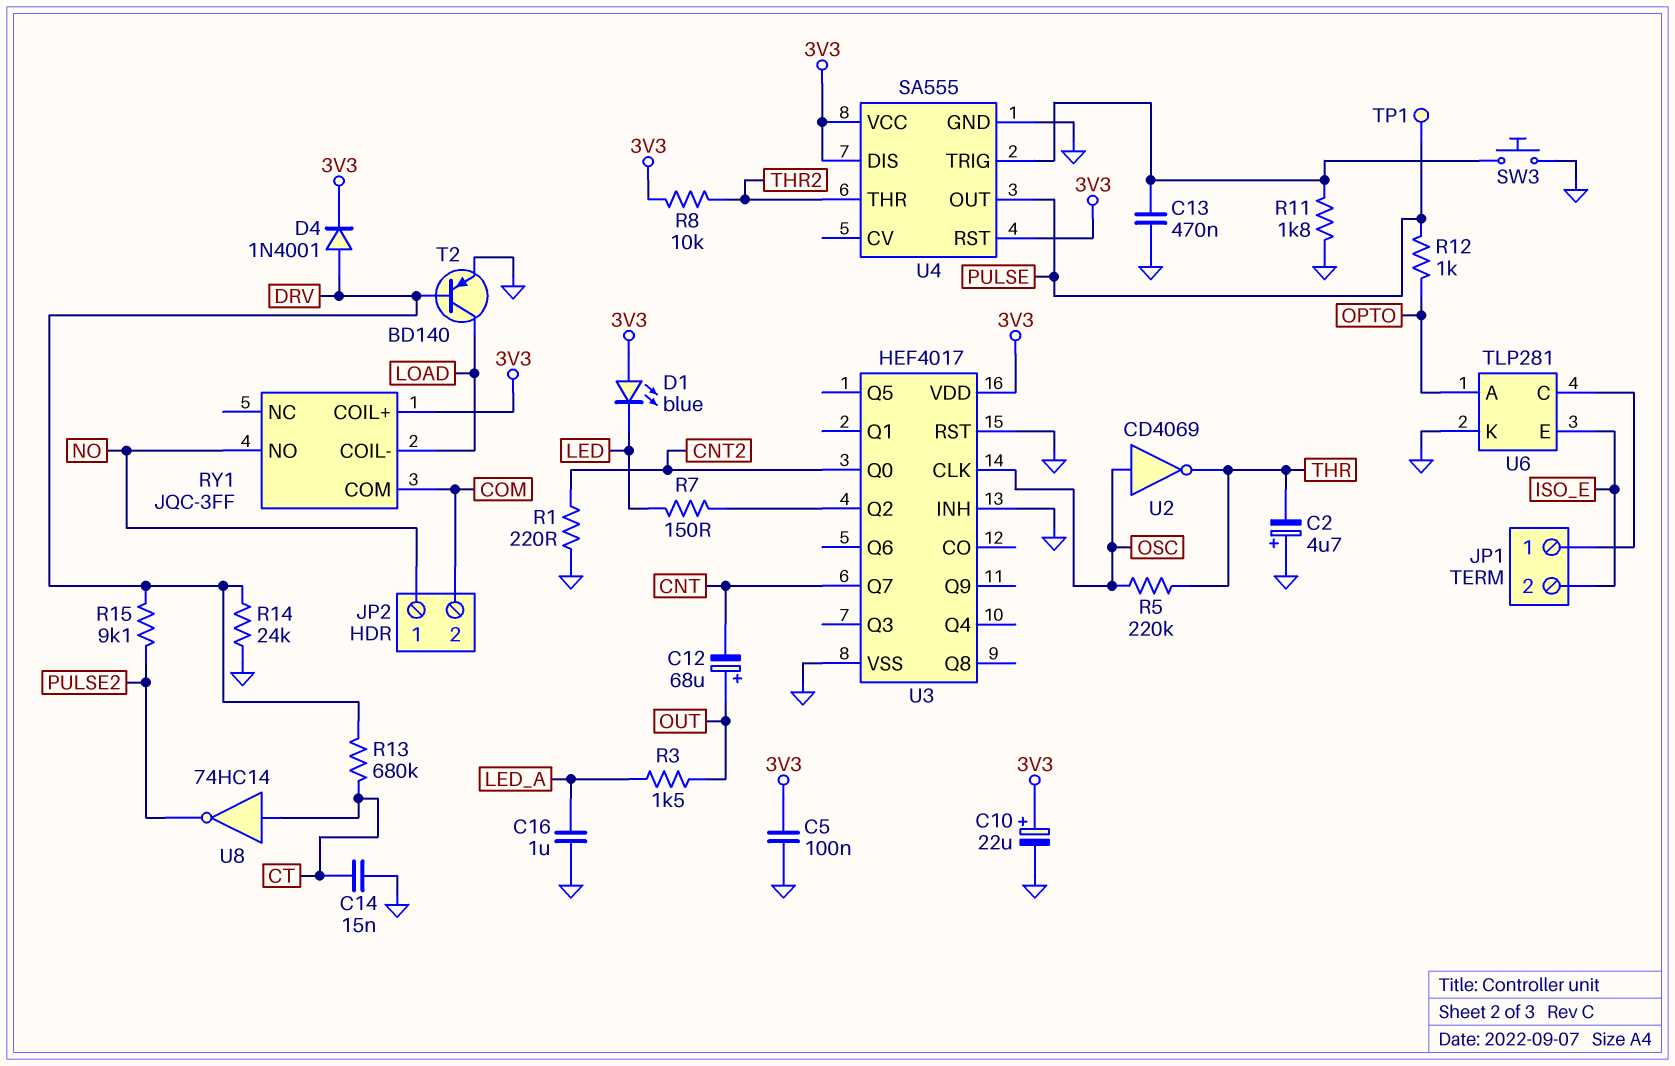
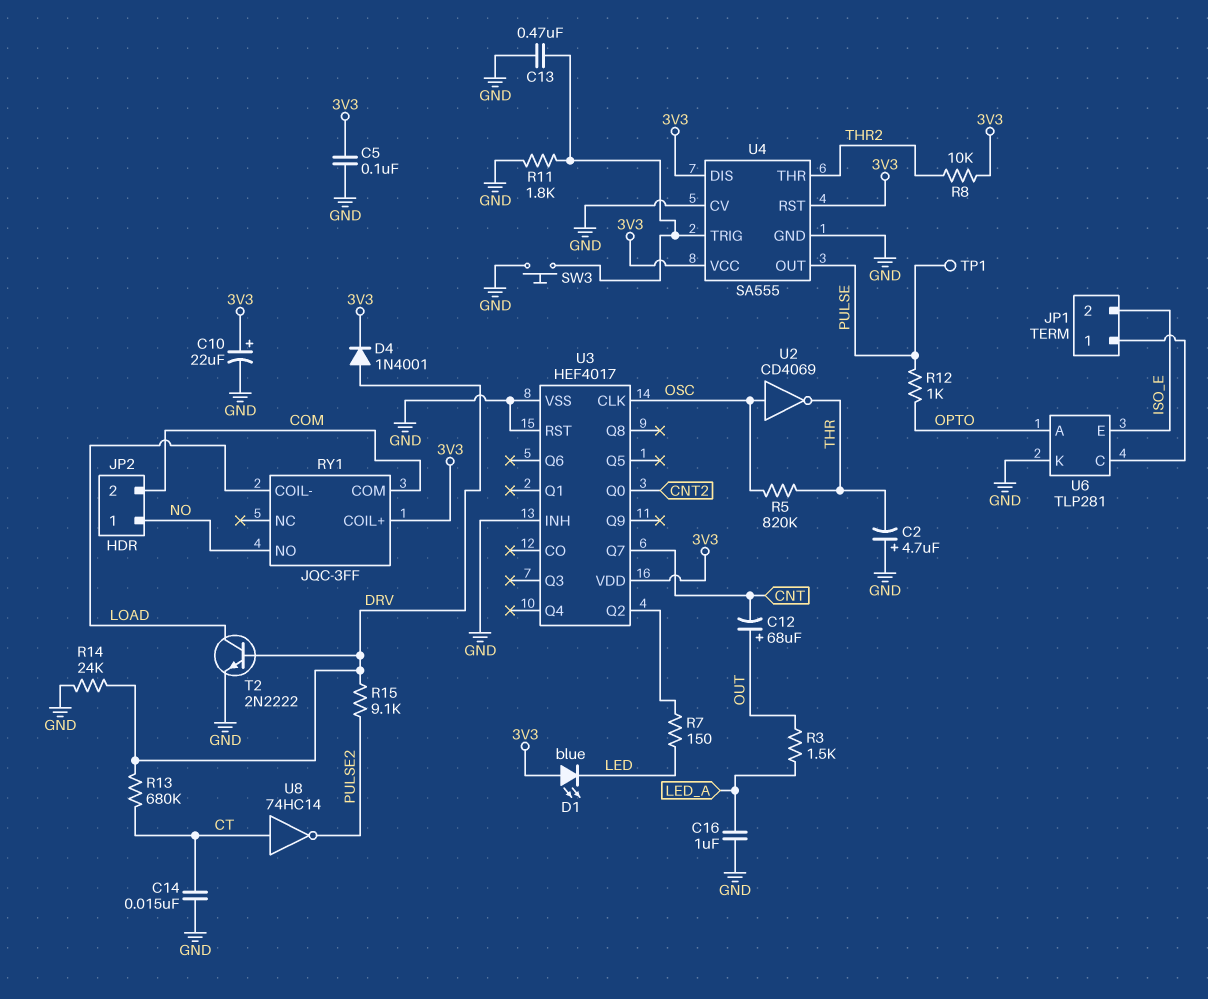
R1: 220 (CNT2, GND) -> none
R5: 220k (OSC, THR) -> 820k (OSC, THR)
T2: PNP BD140 (B DRV, C LOAD, E GND) -> NPN 2N2222 (B DRV, C LOAD, E GND)
U4 pin CV: none -> GND

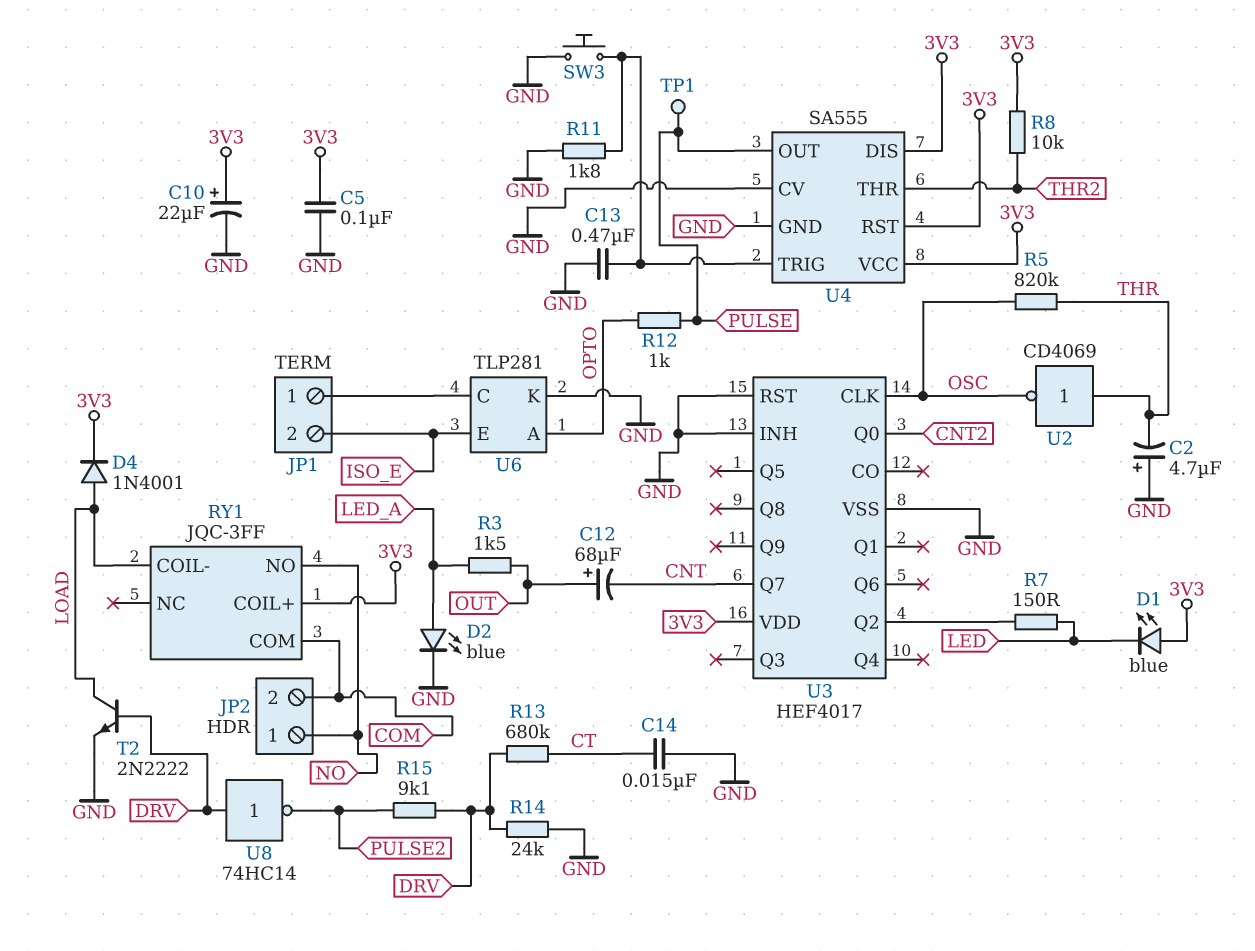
C16: 1uF (GND, LED_A) -> none
D2: none -> LED blue (A LED_A, K GND)
D4: diode 1N4001 (A DRV, K 3V3) -> diode 1N4001 (A LOAD, K 3V3)
U2: NOT CD4069 (in OSC, out THR) -> NOT CD4069 (in THR, out OSC)
U8: NOT 74HC14 (in CT, out PULSE2) -> NOT 74HC14 (in DRV, out PULSE2)

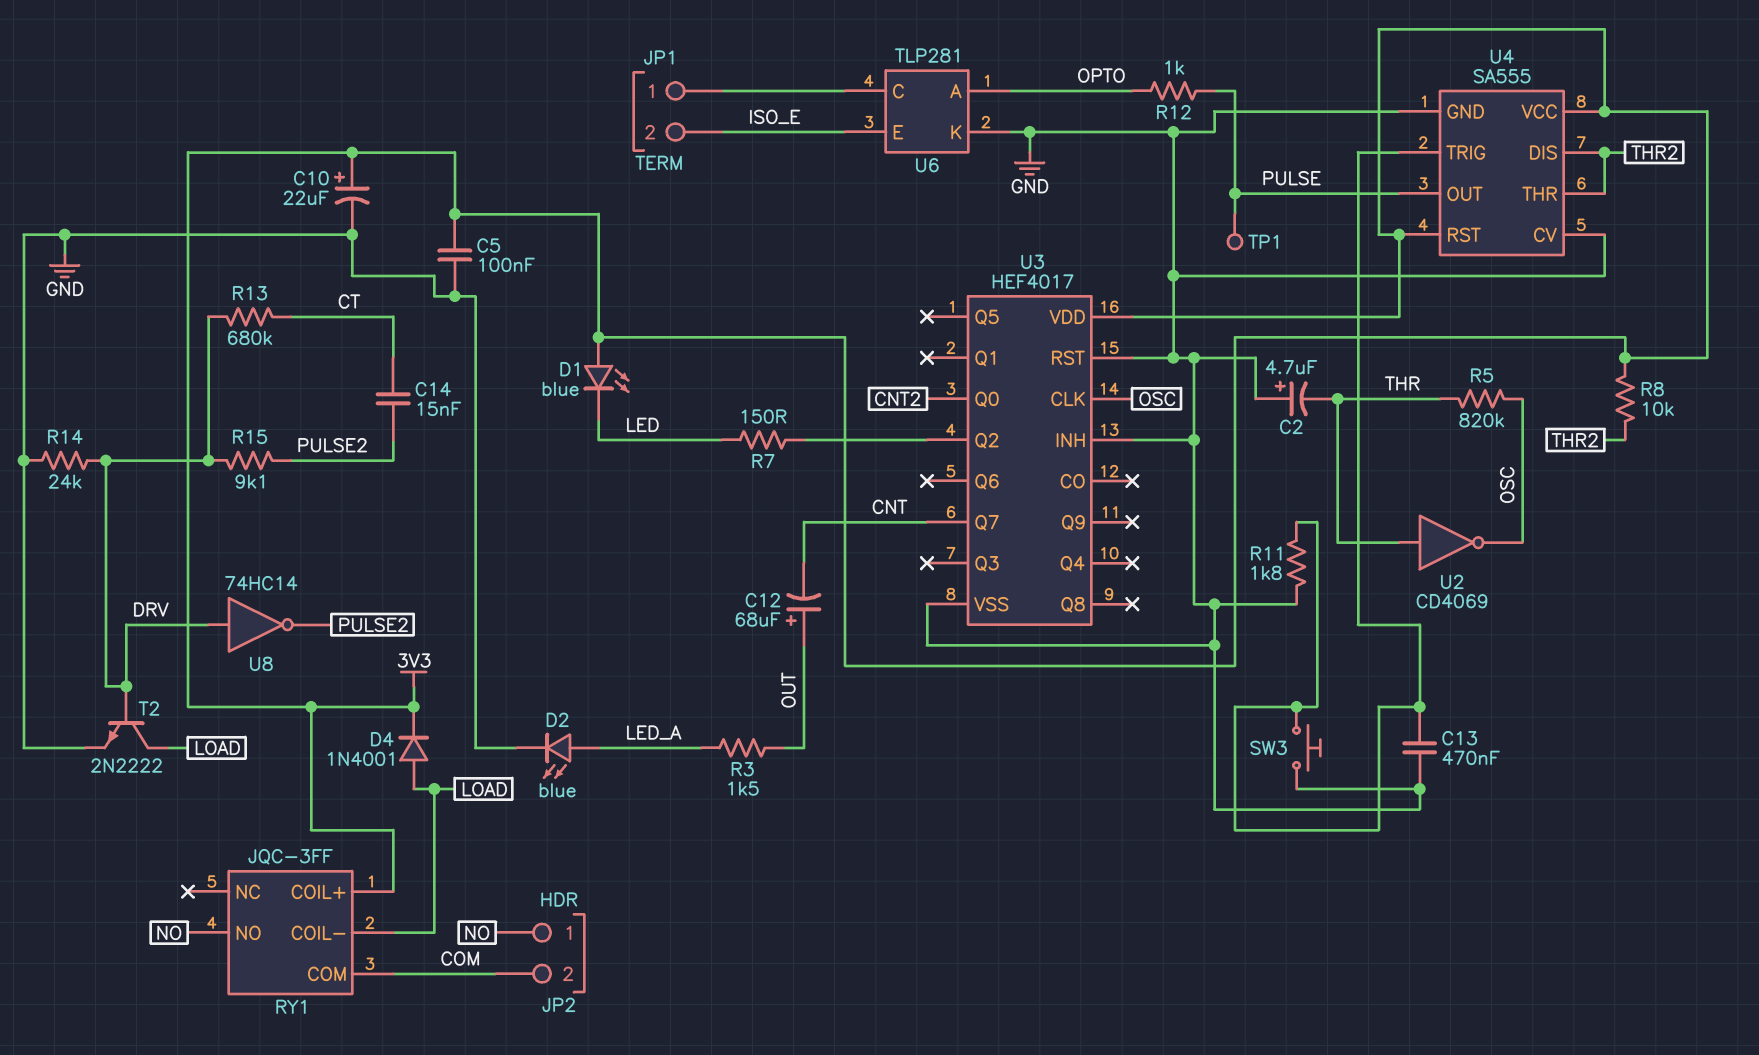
C14: 15nF (CT, GND) -> 15nF (CT, PULSE2)
U4 pin DIS: 3V3 -> THR2

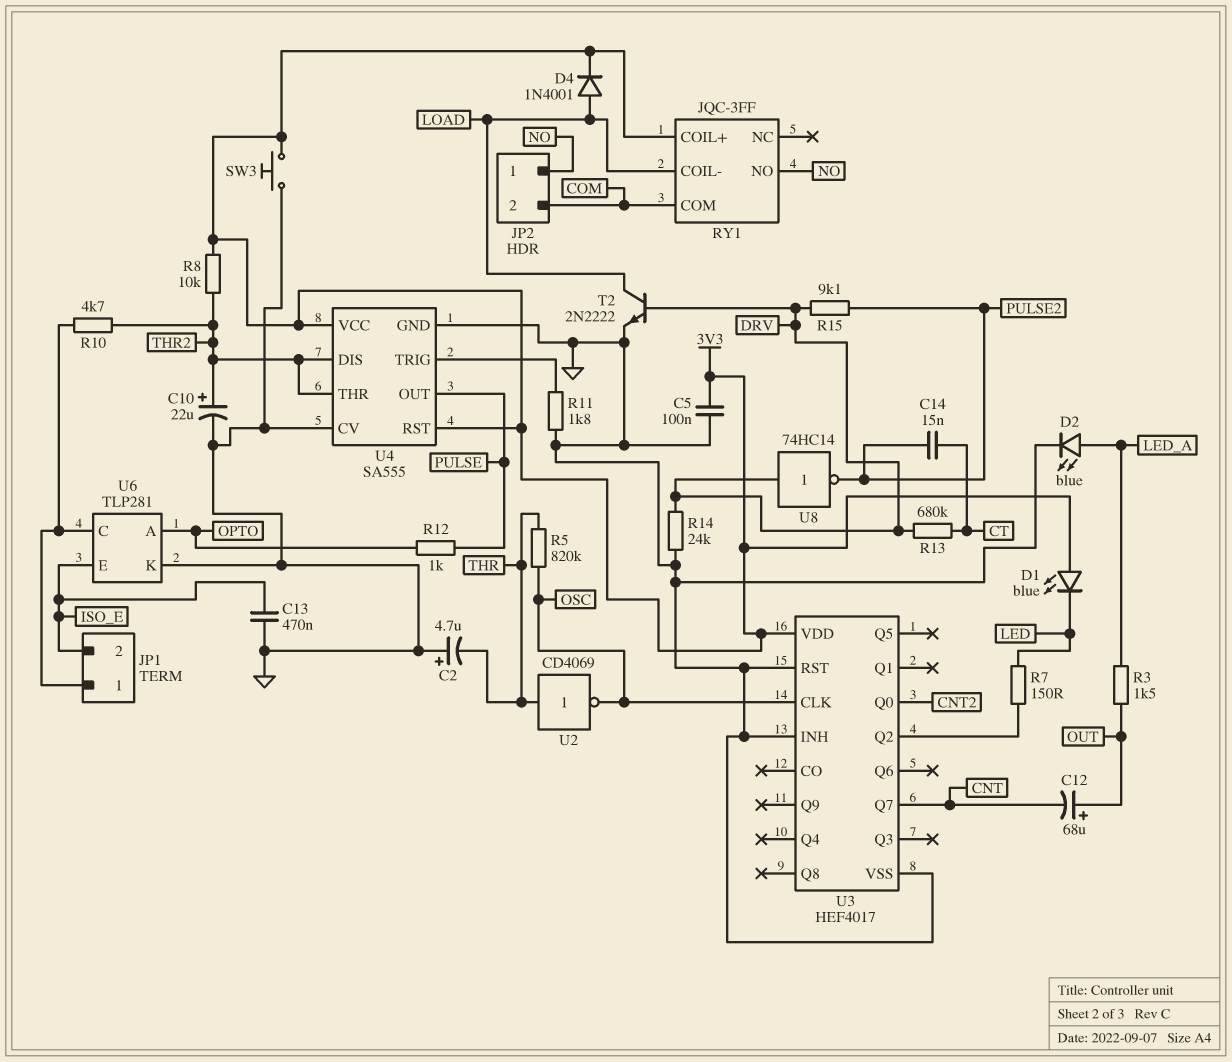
C10: 22uF (plus 3V3, minus GND) -> 22uF (plus THR2, minus GND)
C13: 470nF (GND, U4/TRIG) -> 470nF (GND, ISO_E)
R10: none -> 4.7k (JP1/1, THR2)
SW3: button (GND, U4/TRIG) -> button (3V3, GND)
TP1: test point (PULSE) -> none

